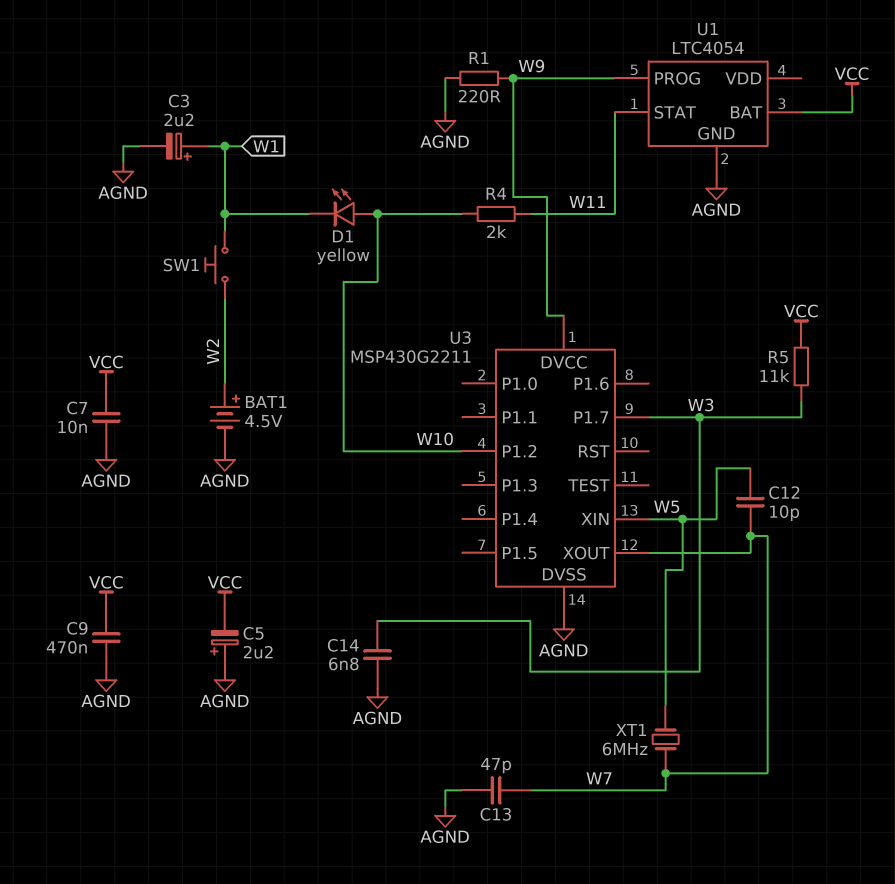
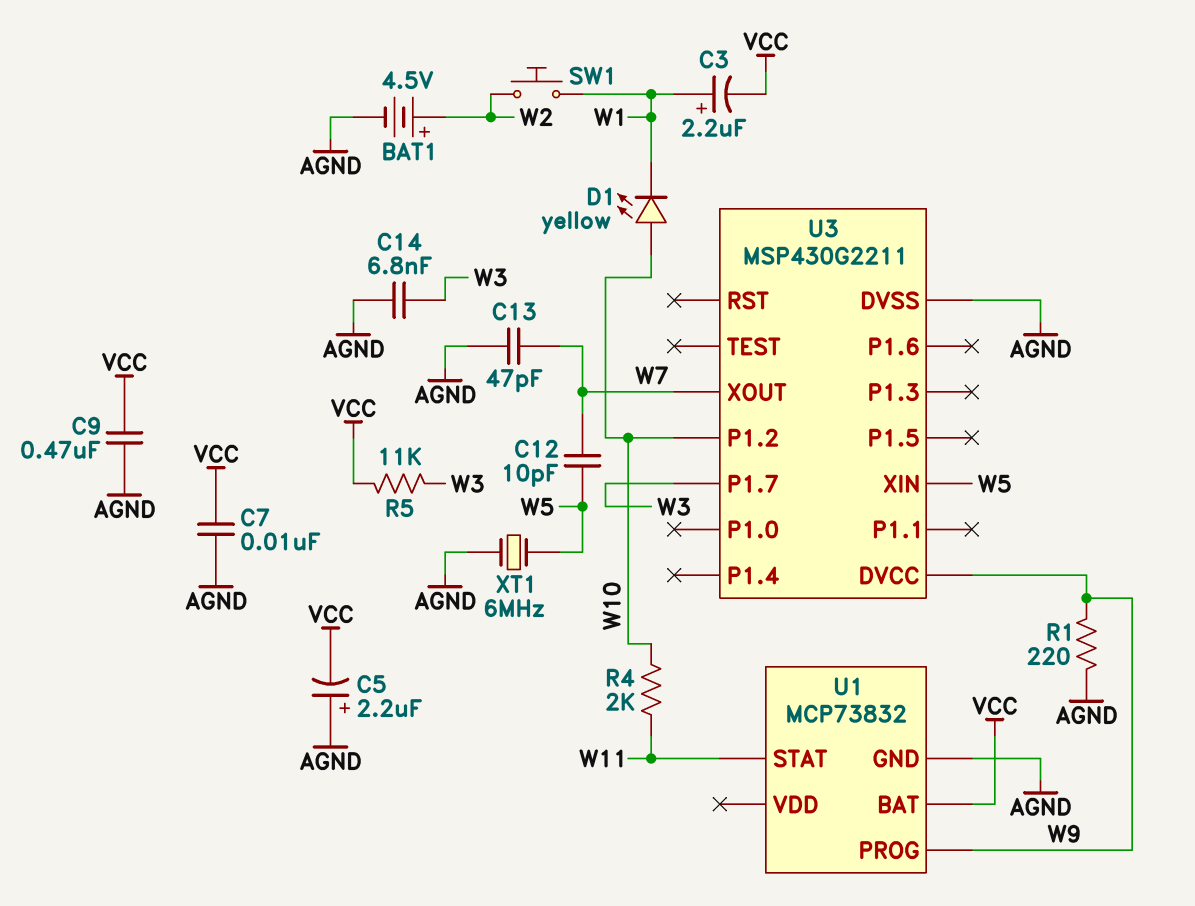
C3: 2.2uF (plus W1, minus AGND) -> 2.2uF (plus W1, minus VCC)
U1: LTC4054 -> MCP73832
XT1: 6MHz (W5, W7) -> 6MHz (AGND, W5)

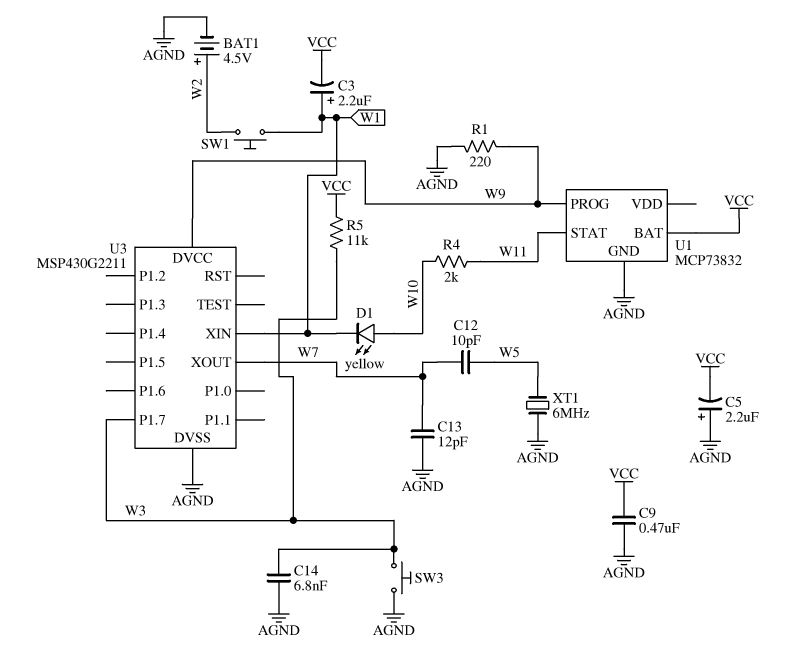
C7: 10nF (AGND, VCC) -> none
C13: 47pF (AGND, W7) -> 12pF (AGND, W7)
SW3: none -> button (AGND, W3)
U3 pin P1.2: W10 -> none
U3 pin XIN: W5 -> W1

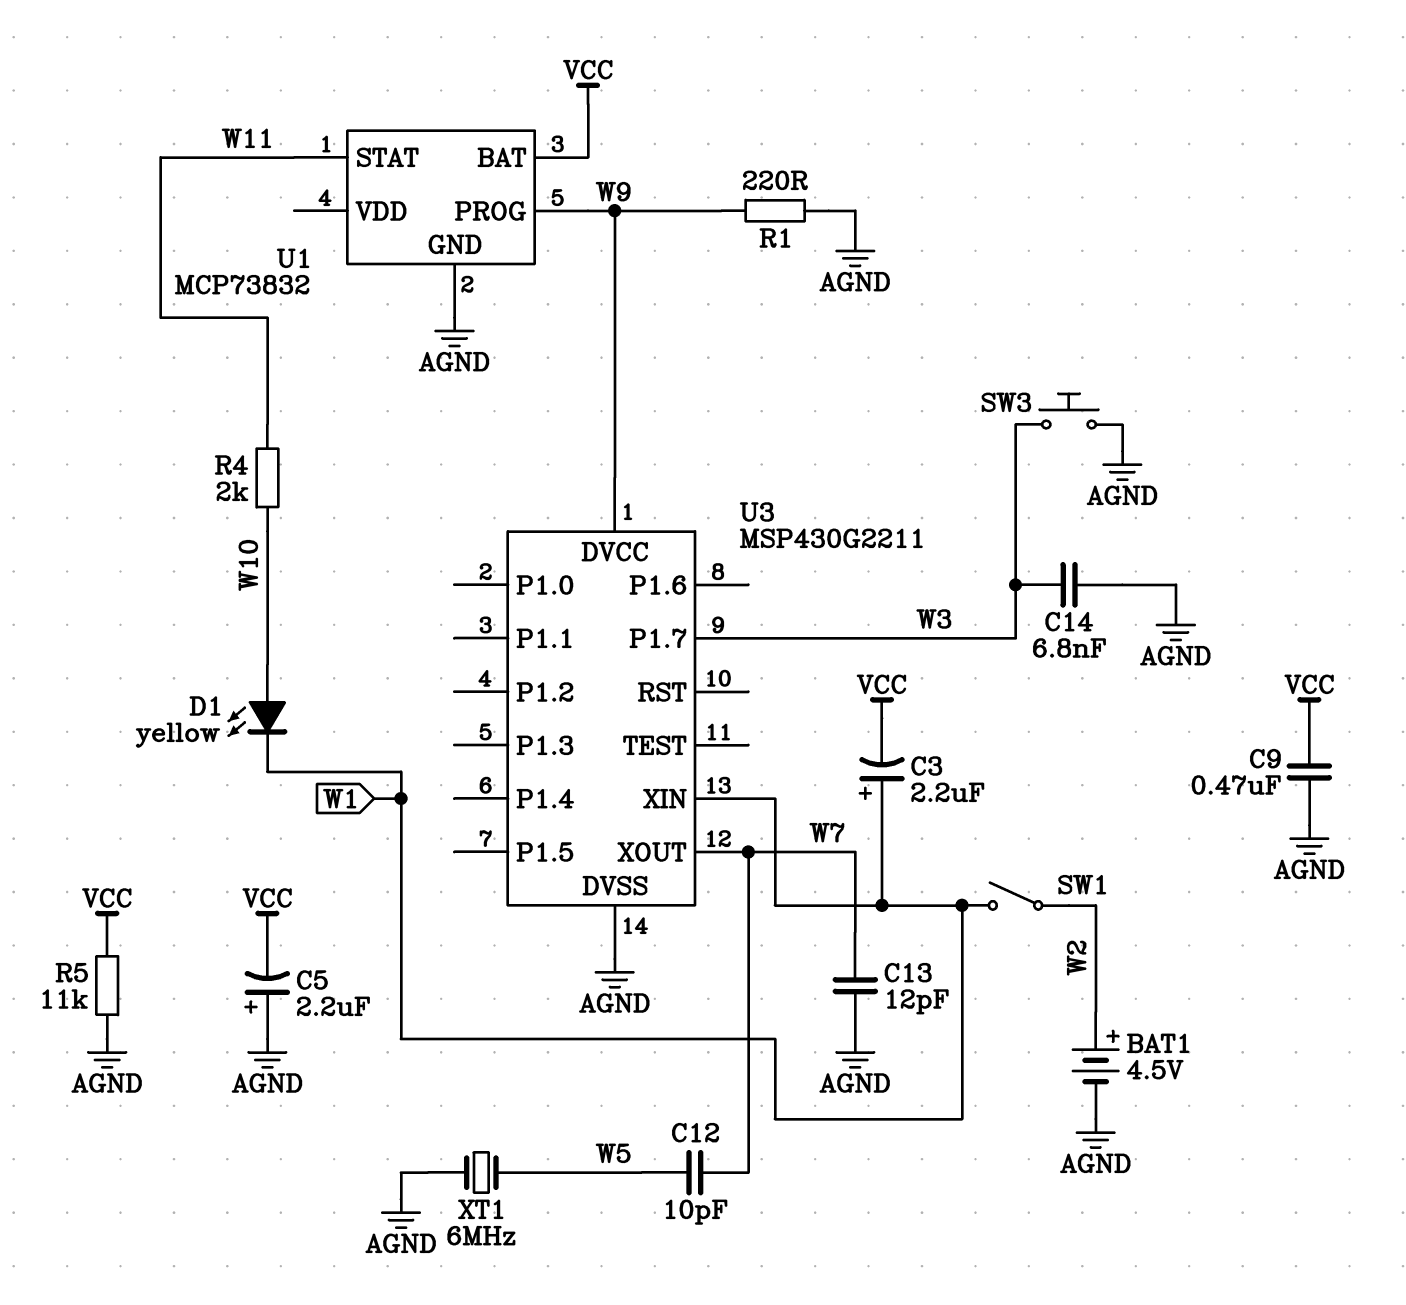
R5: 11k (VCC, W3) -> 11k (AGND, VCC)
SW1: button (W1, W2) -> switch (W1, W2)

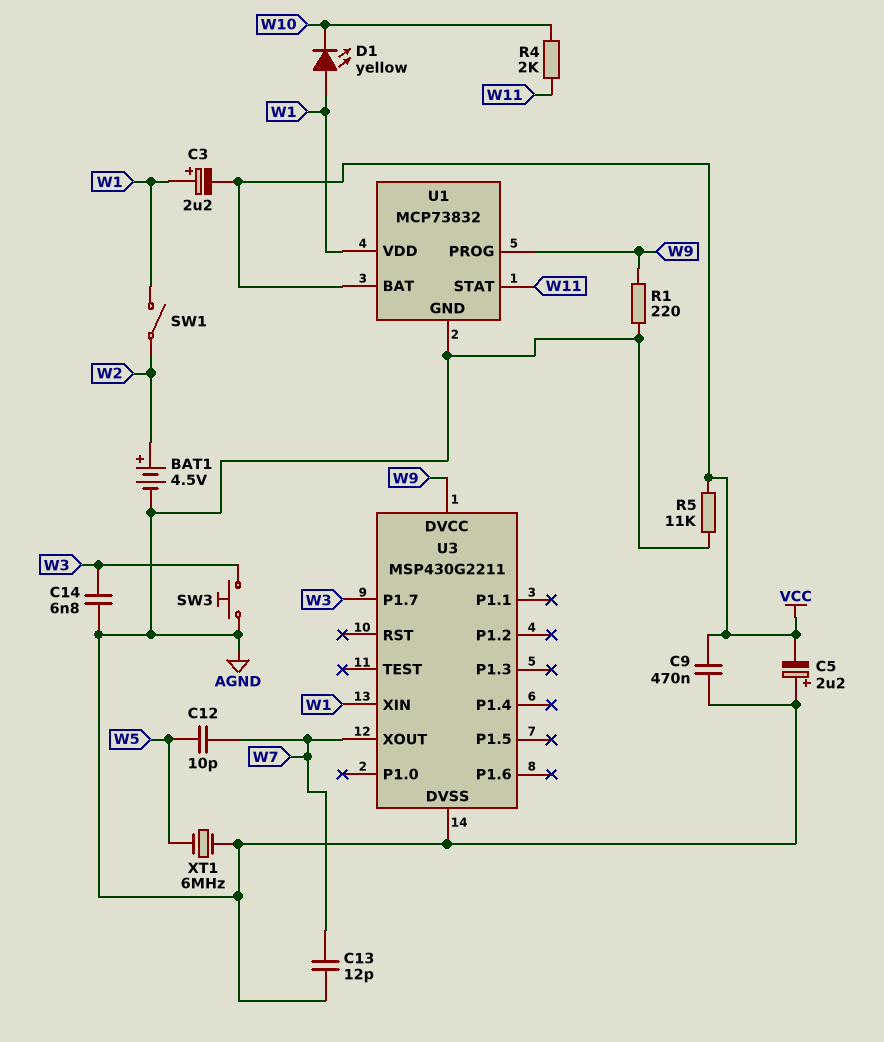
D1: LED yellow (A W10, K W1) -> LED yellow (A W1, K W10)
U1 pin VDD: none -> W1

